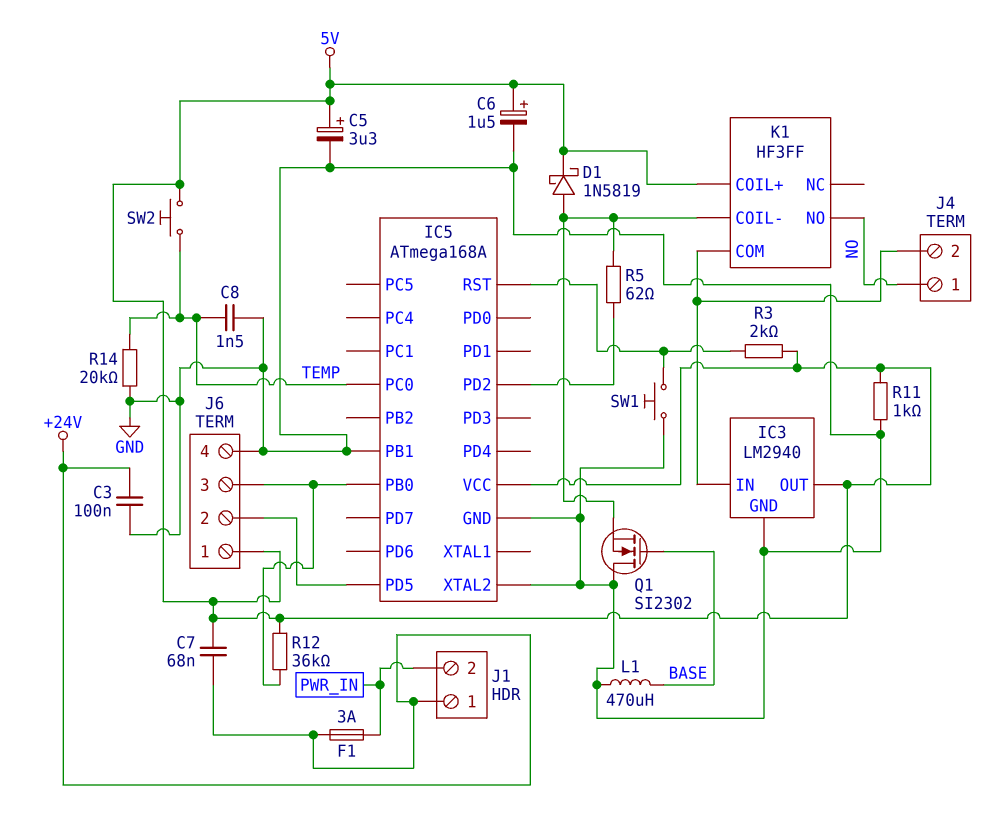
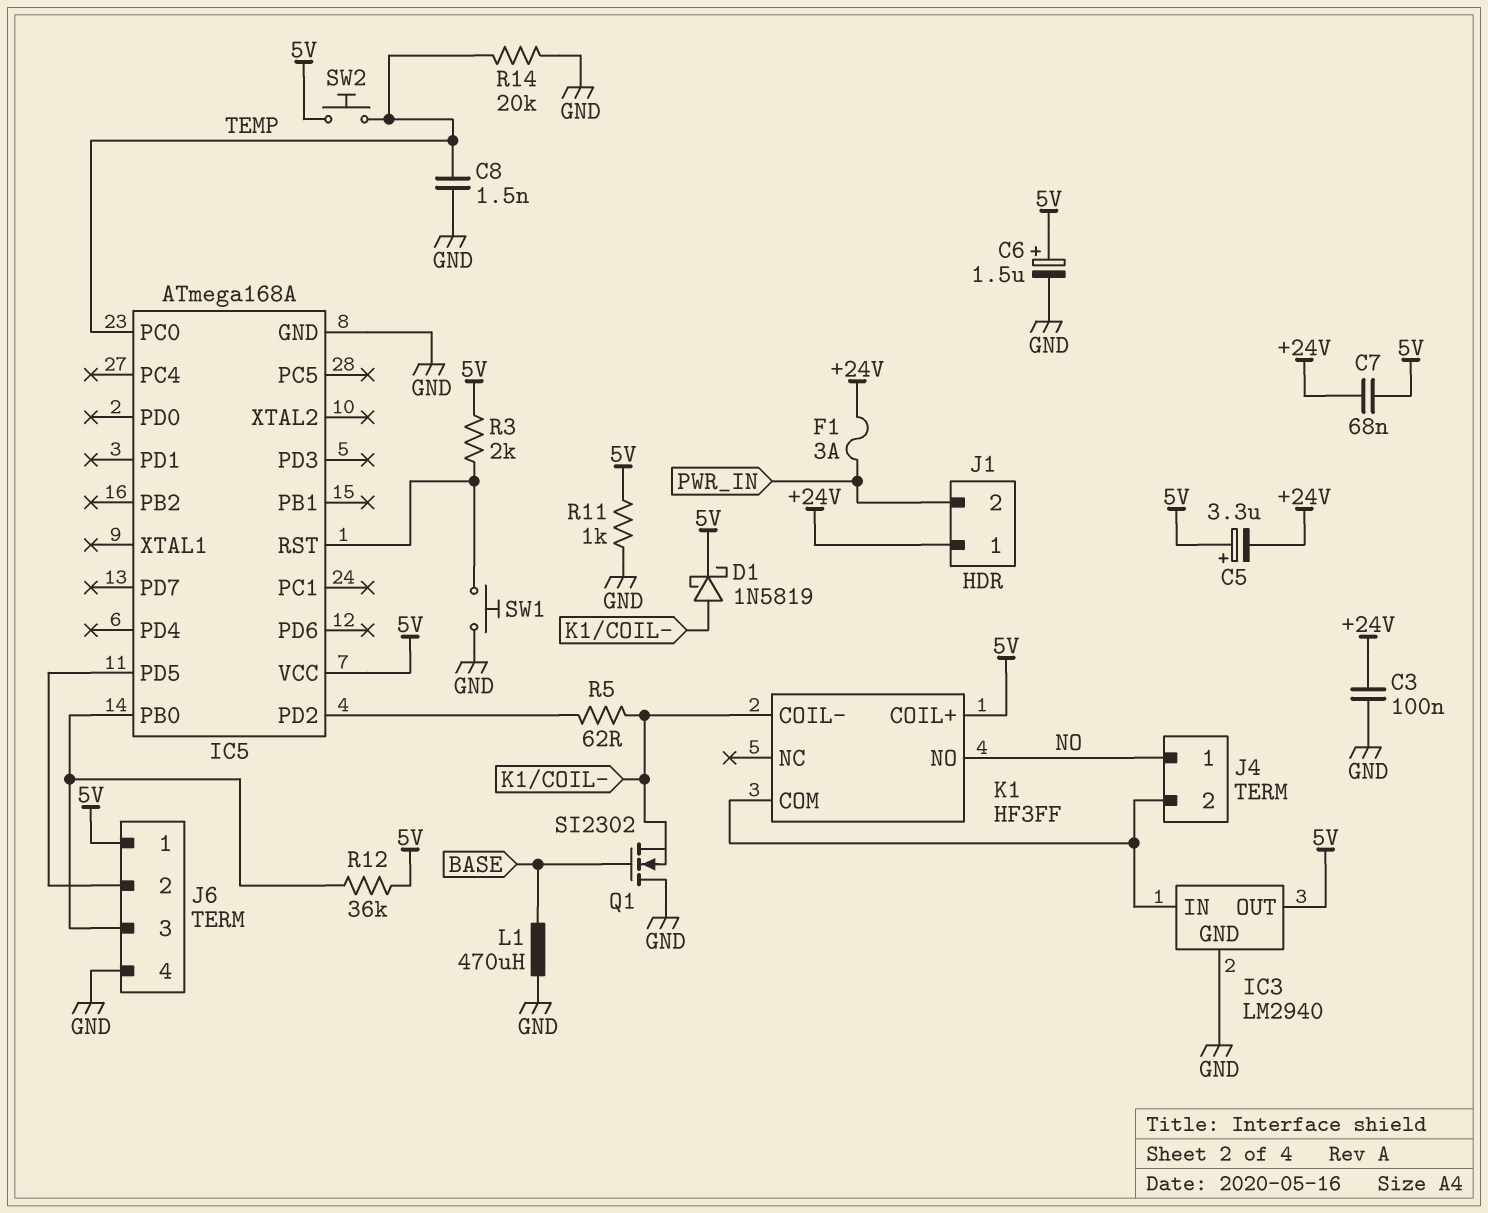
C5: 3.3uF (plus 5V, minus GND) -> 3.3uF (plus 5V, minus +24V)
IC5 pin PB1: GND -> none
IC5 pin XTAL2: GND -> none

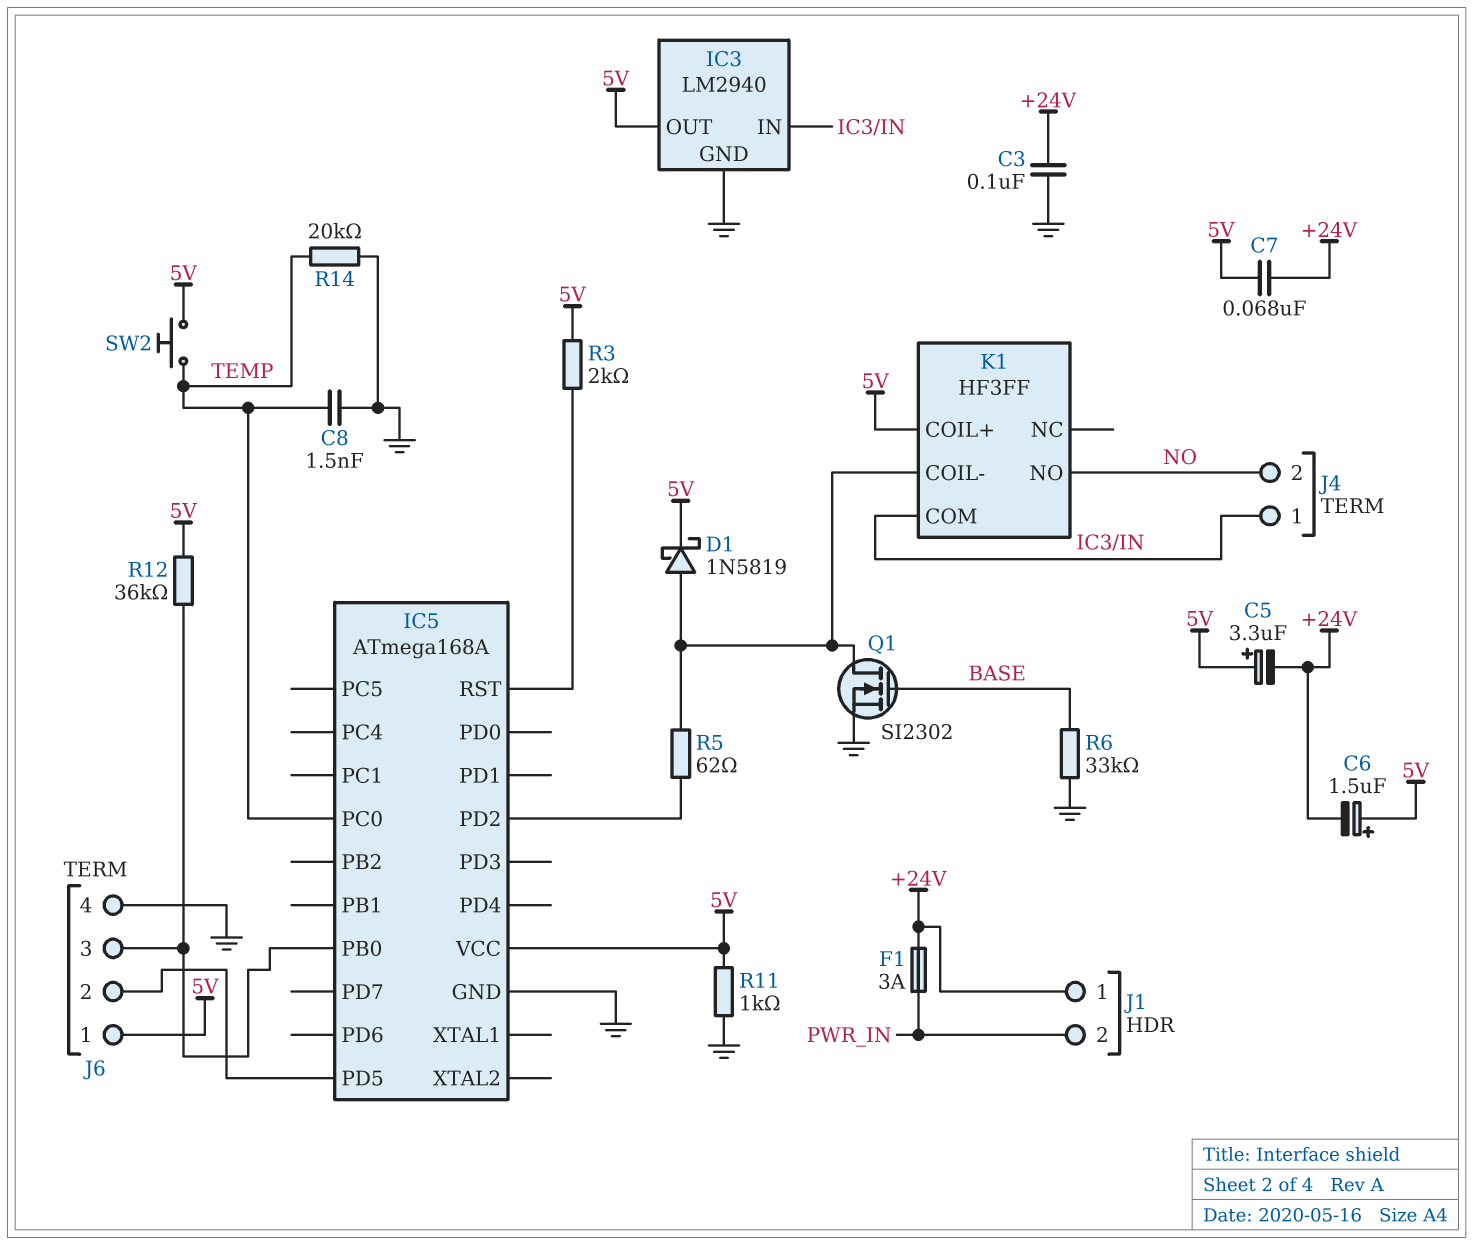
C6: 1.5uF (plus 5V, minus GND) -> 1.5uF (plus 5V, minus +24V)
J4 pin 1: NO -> IC3/IN
J4 pin 2: IC3/IN -> NO
L1: 470uH (BASE, GND) -> none
Q1: NMOS SI2302 (G BASE, D GND, S K1/COIL-) -> NMOS SI2302 (G BASE, D K1/COIL-, S GND)
R6: none -> 33k (BASE, GND)
SW1: button (GND, IC5/RST) -> none

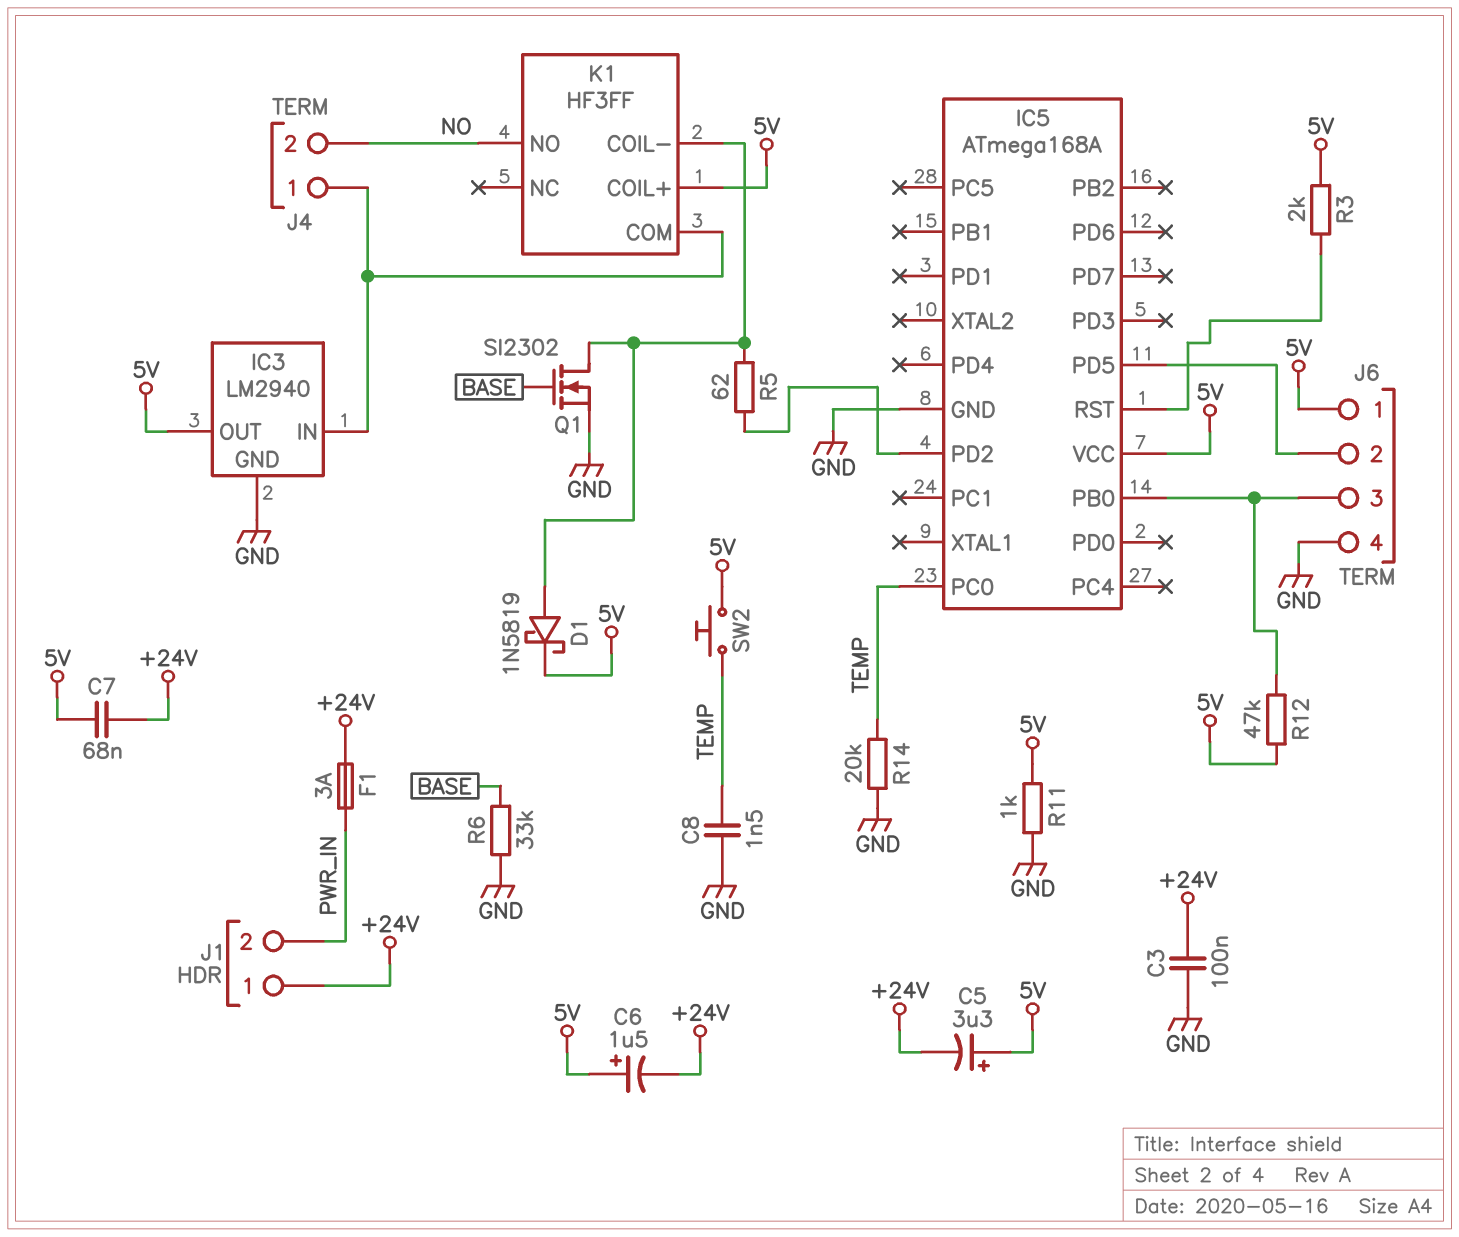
R12: 36k (5V, IC5/PB0) -> 47k (5V, IC5/PB0)

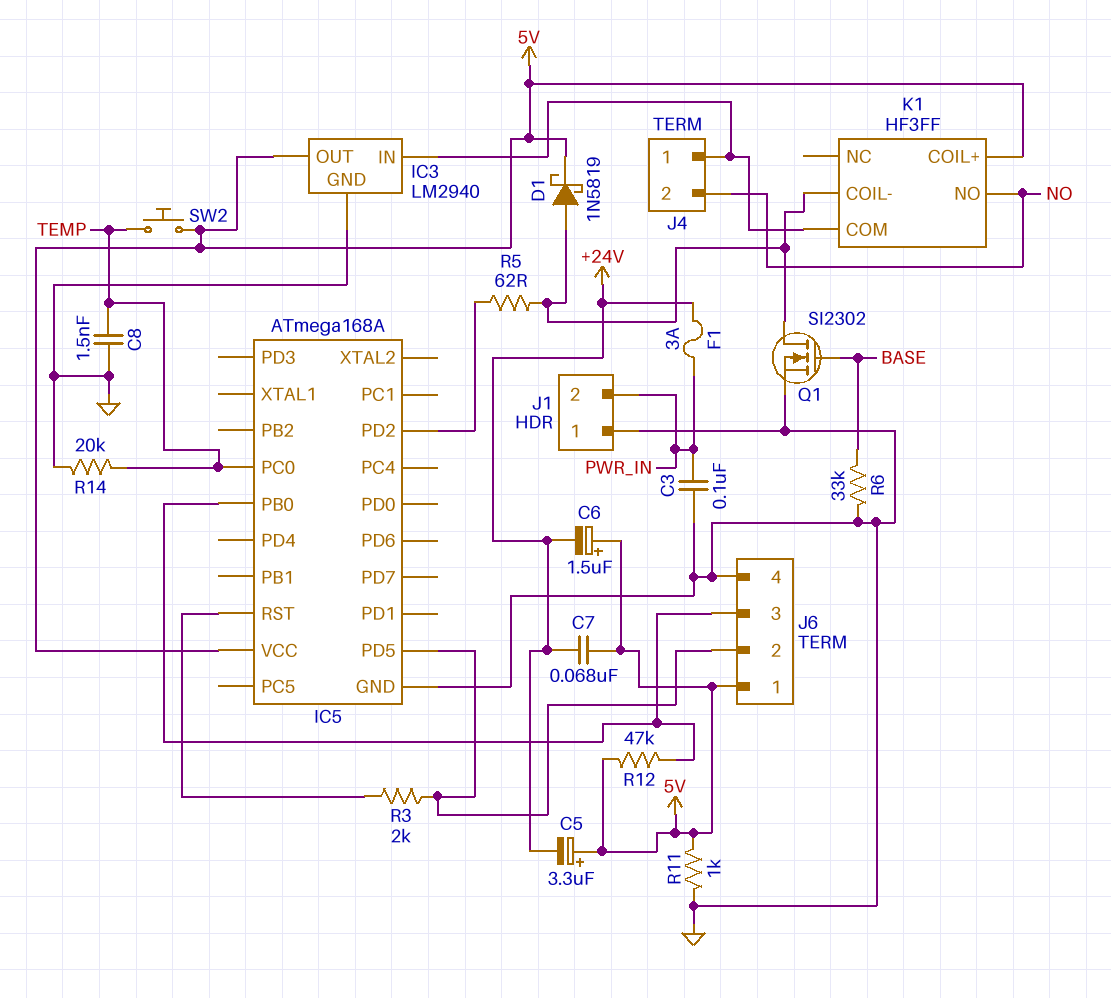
C3: 100nF (+24V, GND) -> 100nF (GND, PWR_IN)
J1 pin 1: +24V -> GND
R3: 2k (5V, IC5/RST) -> 2k (IC5/PD5, IC5/RST)

